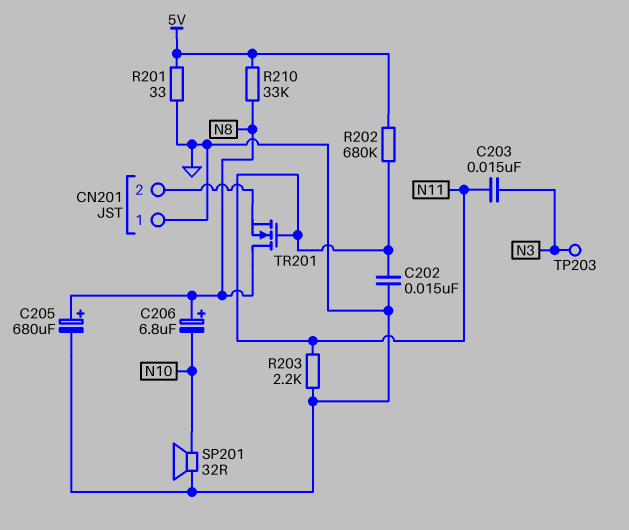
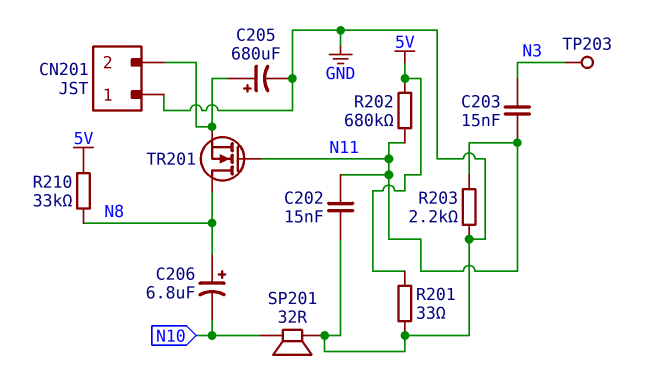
C205: 680uF (plus N8, minus GND) -> 680uF (plus CN201/2, minus GND)

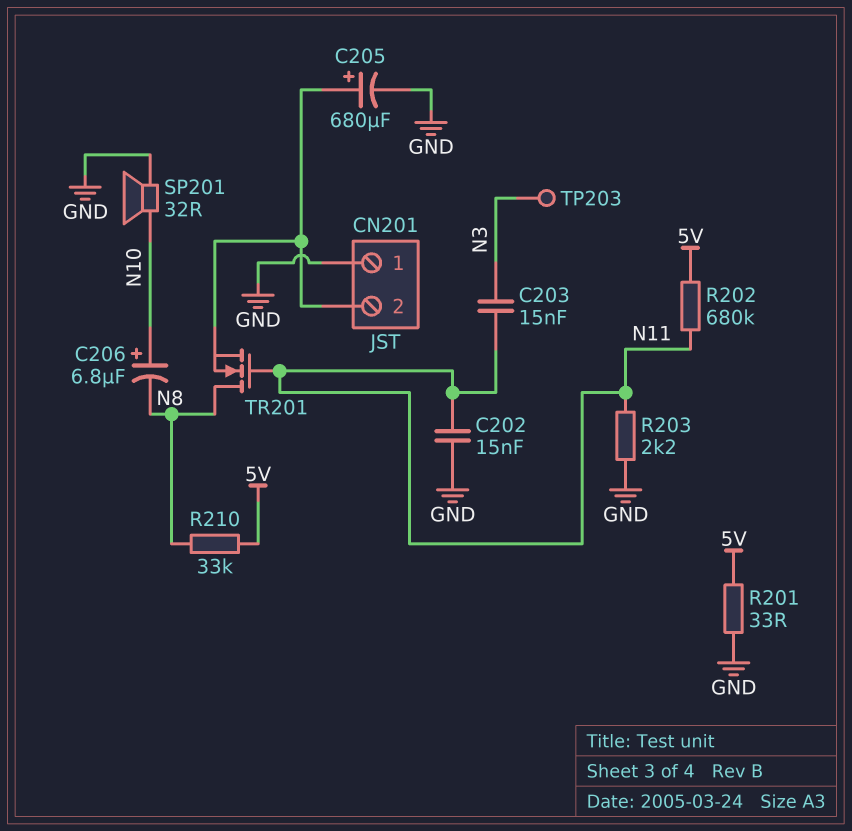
C206: 6.8uF (plus N8, minus N10) -> 6.8uF (plus N10, minus N8)

